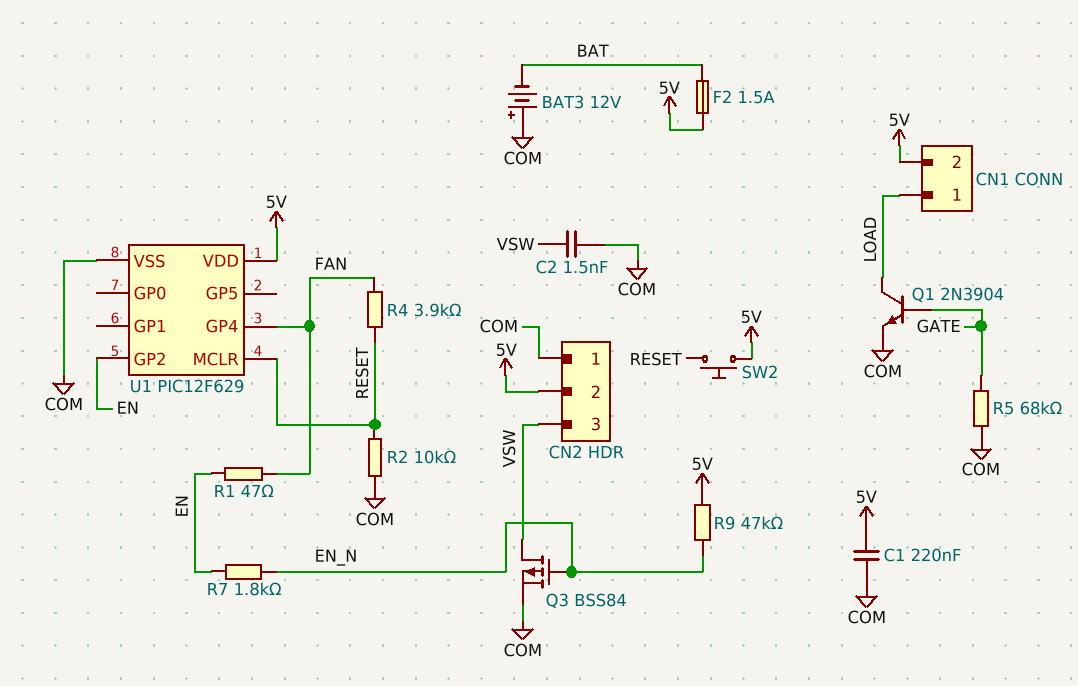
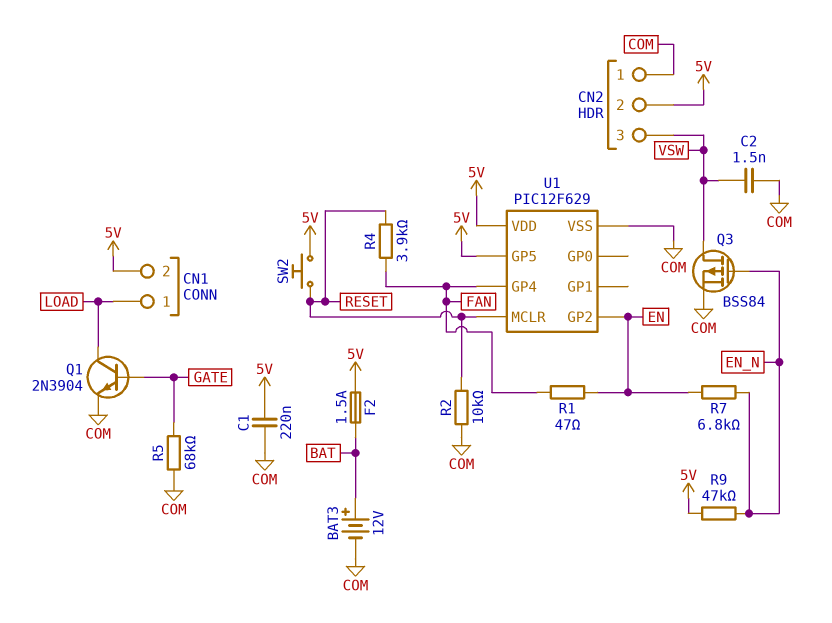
BAT3: 12V (plus COM, minus BAT) -> 12V (plus BAT, minus COM)
R7: 1.8k (EN, EN_N) -> 6.8k (EN, EN_N)
U1 pin GP5: none -> 5V

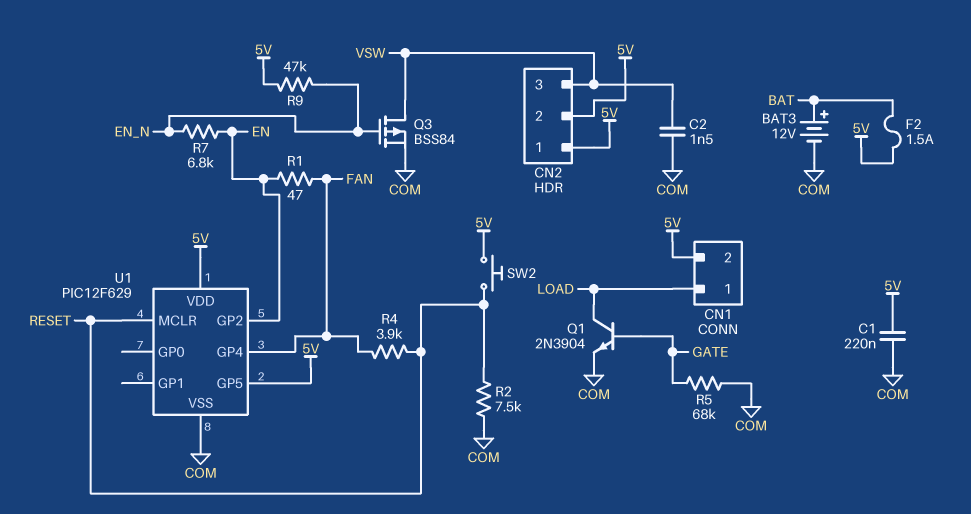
CN2 pin 1: COM -> 5V
R2: 10k (COM, RESET) -> 7.5k (COM, RESET)

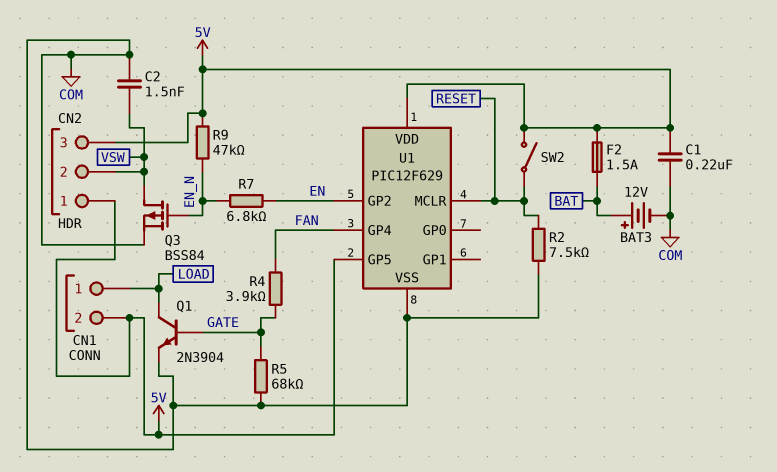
CN2 pin 2: 5V -> VSW
CN2 pin 3: VSW -> 5V
R1: 47 (EN, FAN) -> none
R4: 3.9k (FAN, RESET) -> 3.9k (FAN, GATE)
SW2: button (5V, RESET) -> switch (5V, RESET)

